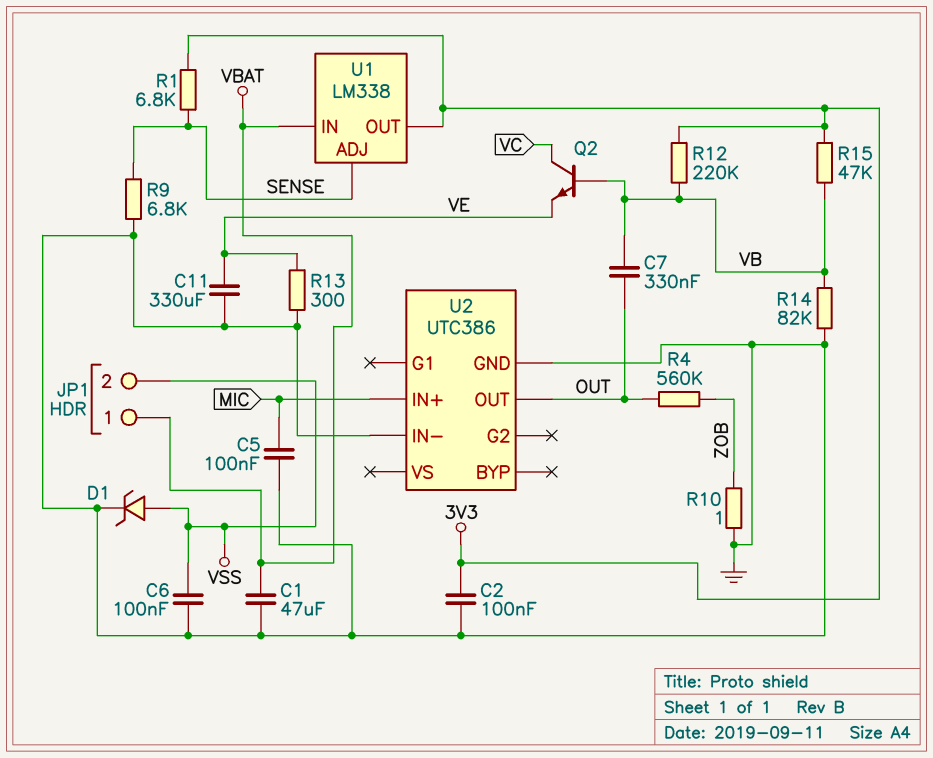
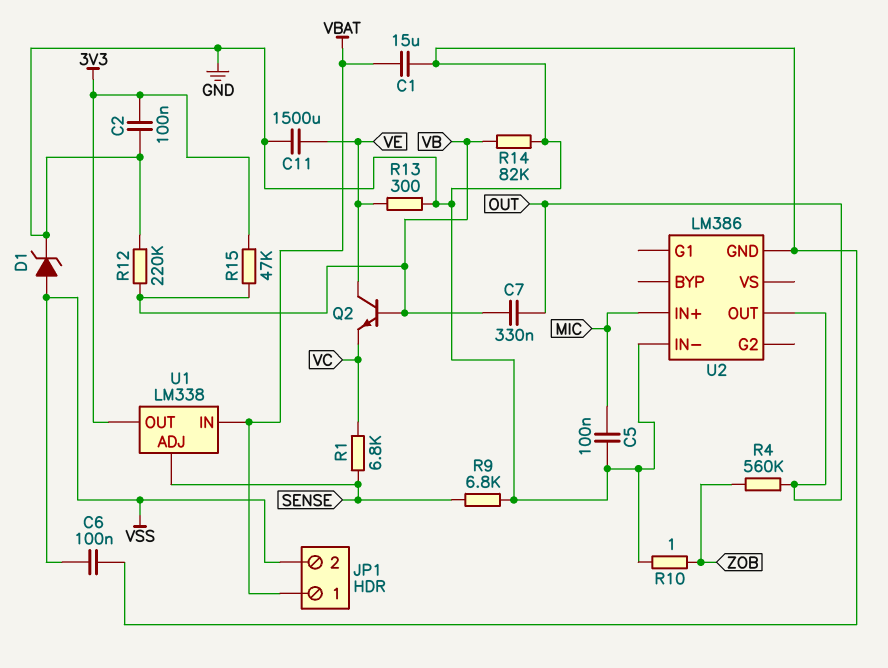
C1: 47uF (GND, VBAT) -> 15uF (GND, VBAT)
C11: 330uF (GND, VE) -> 1500uF (GND, VE)
Q2: NPN (B VB, C VC, E VE) -> NPN (B VB, C VE, E VC)
R1: 6.8k (3V3, SENSE) -> 6.8k (SENSE, VC)
R12: 220k (3V3, VB) -> 220k (GND, VB)
U2: UTC386 -> LM386

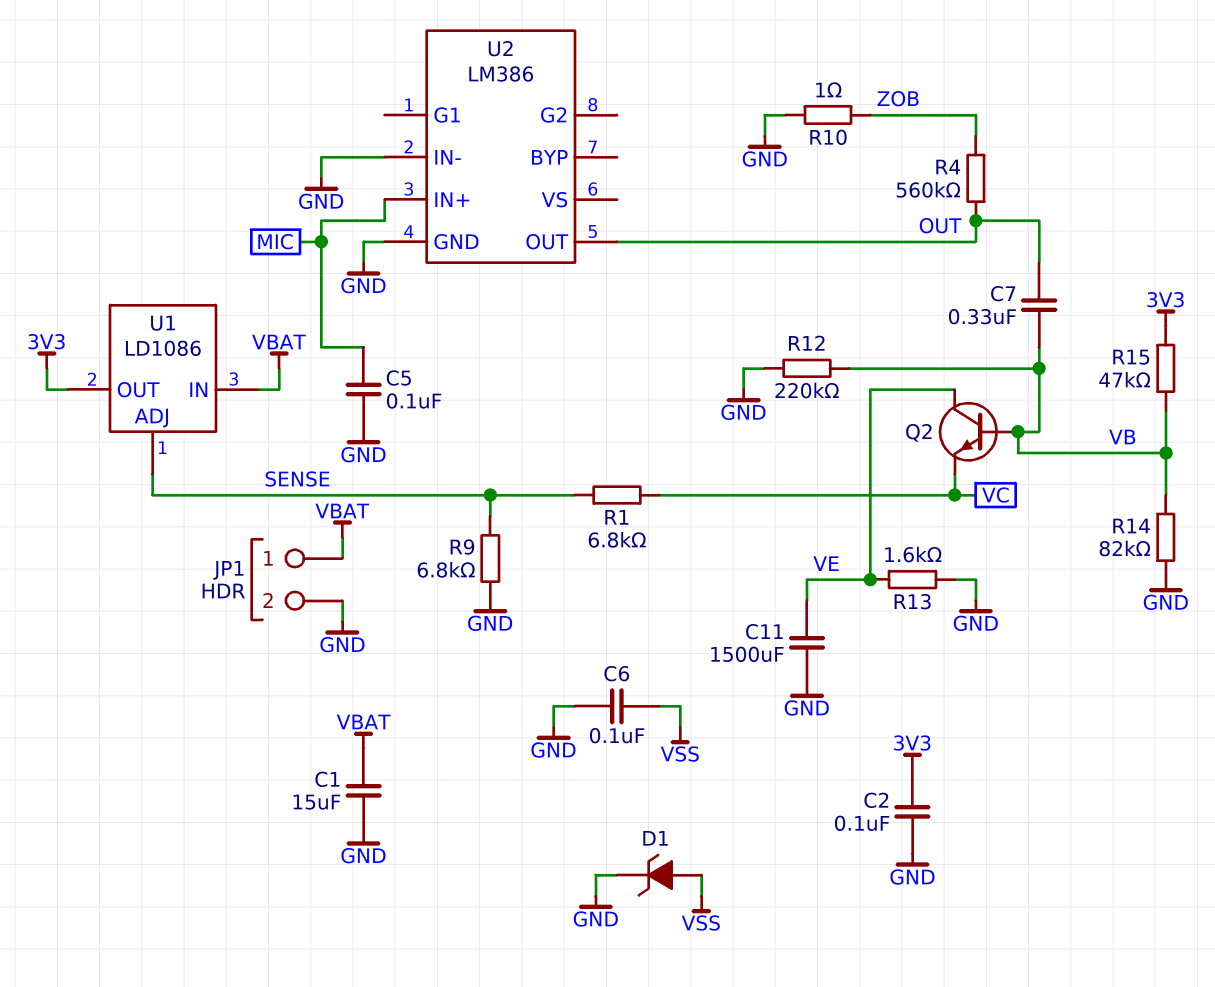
JP1 pin 2: VSS -> GND
R13: 300 (GND, VE) -> 1.6k (GND, VE)
U1: LM338 -> LD1086

